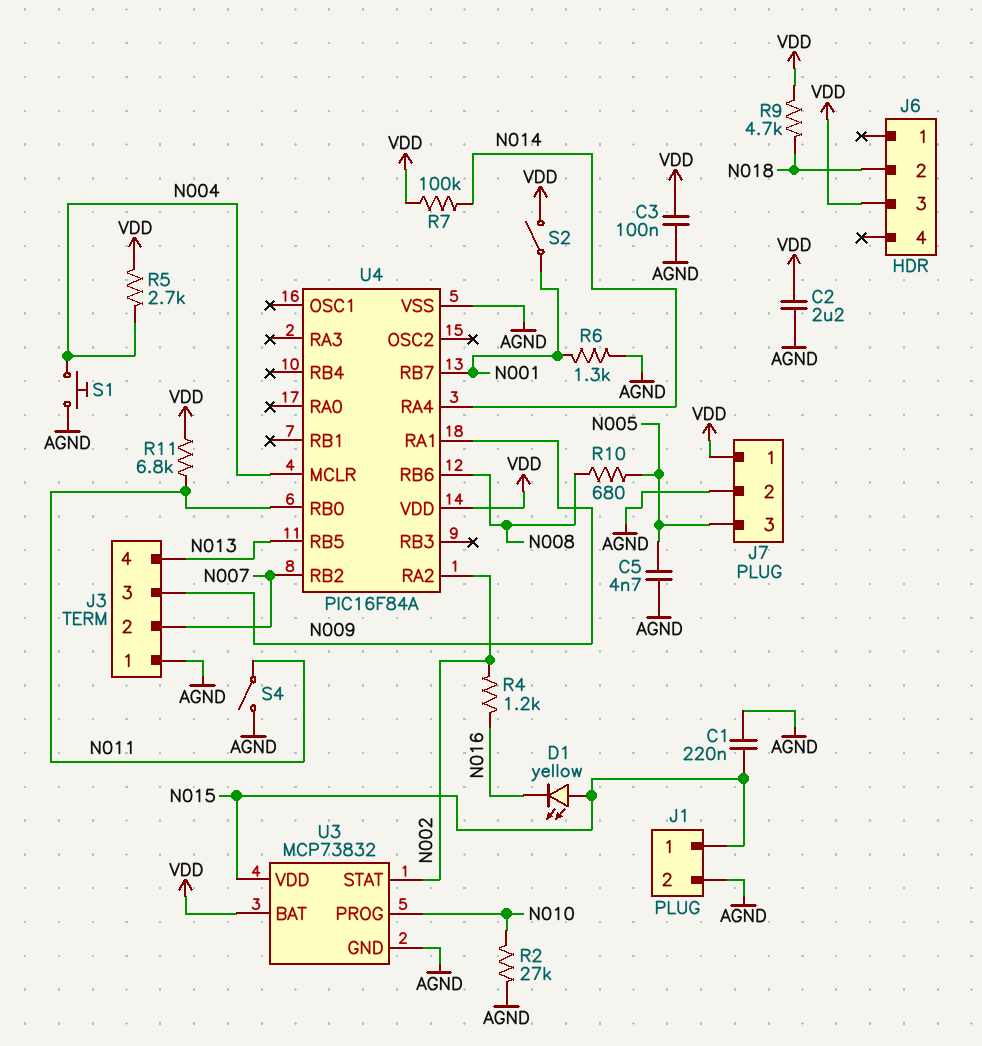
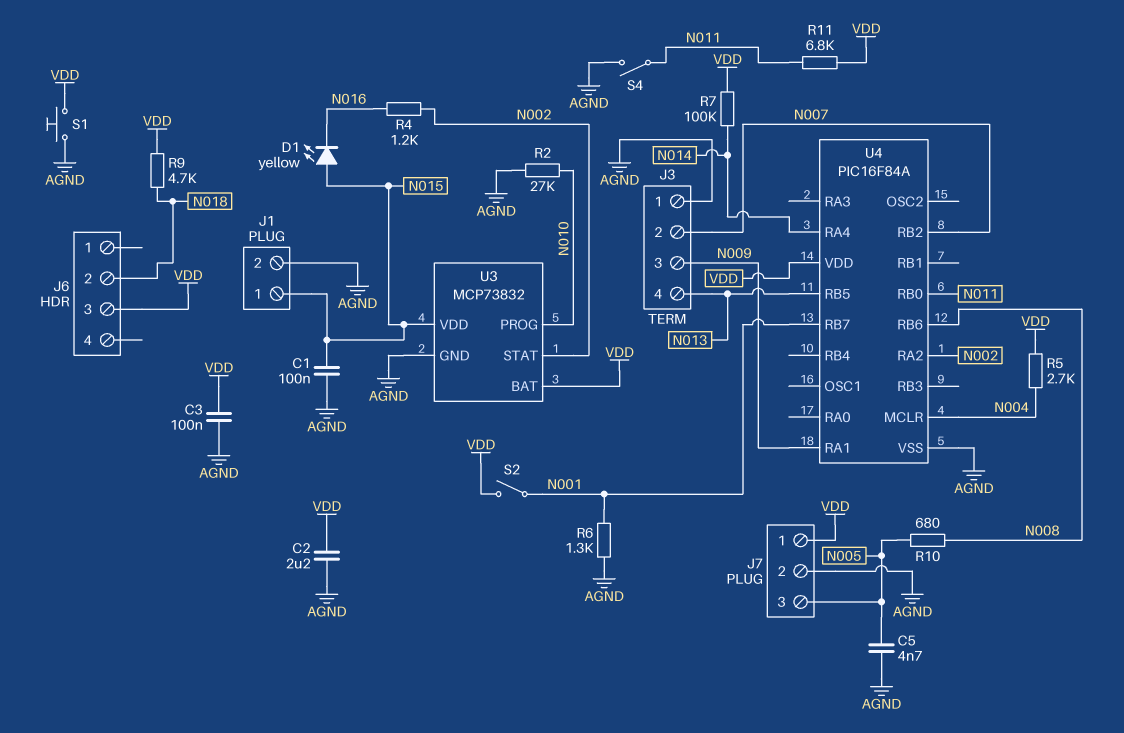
C1: 220nF (AGND, N015) -> 100nF (AGND, N015)
S1: button (AGND, N004) -> button (AGND, VDD)

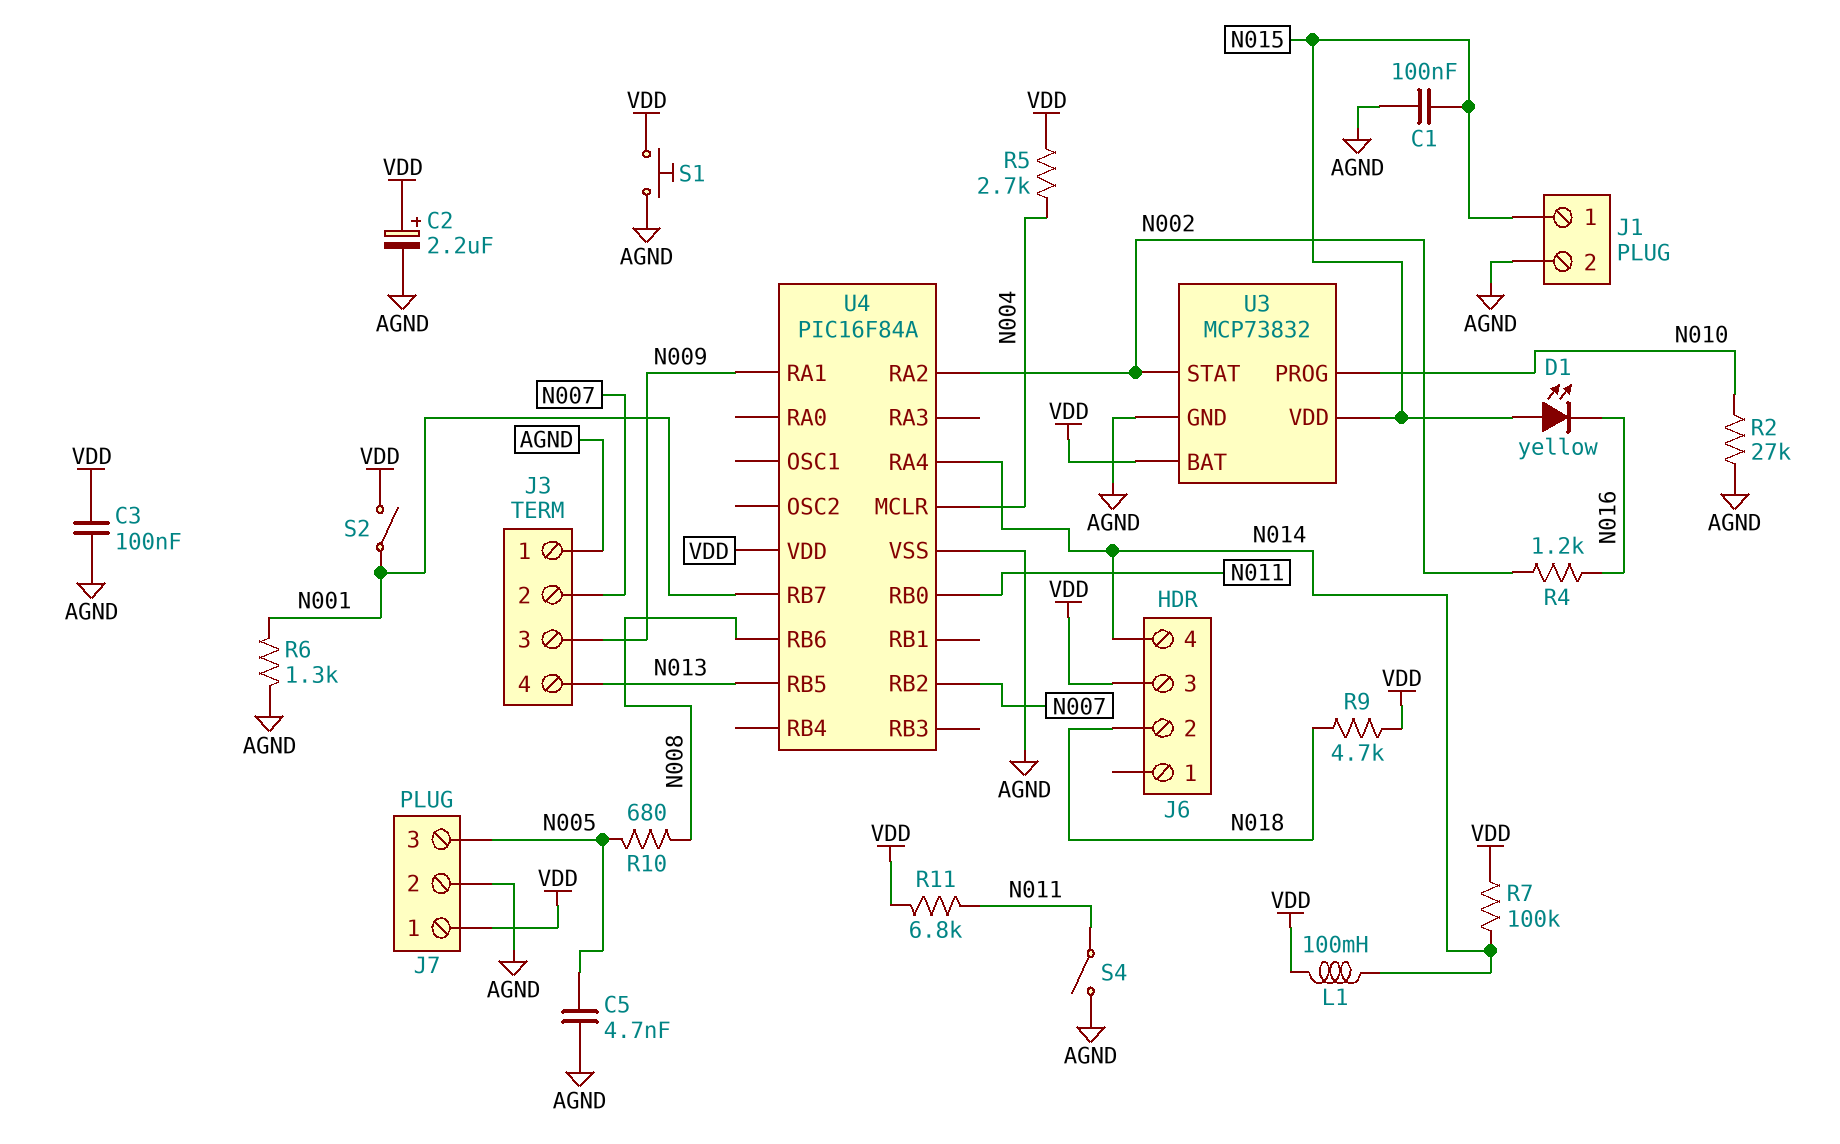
C2: 2.2uF (AGND, VDD) -> 2.2uF (plus VDD, minus AGND)
J6 pin 4: none -> N014
L1: none -> 100mH (N014, VDD)

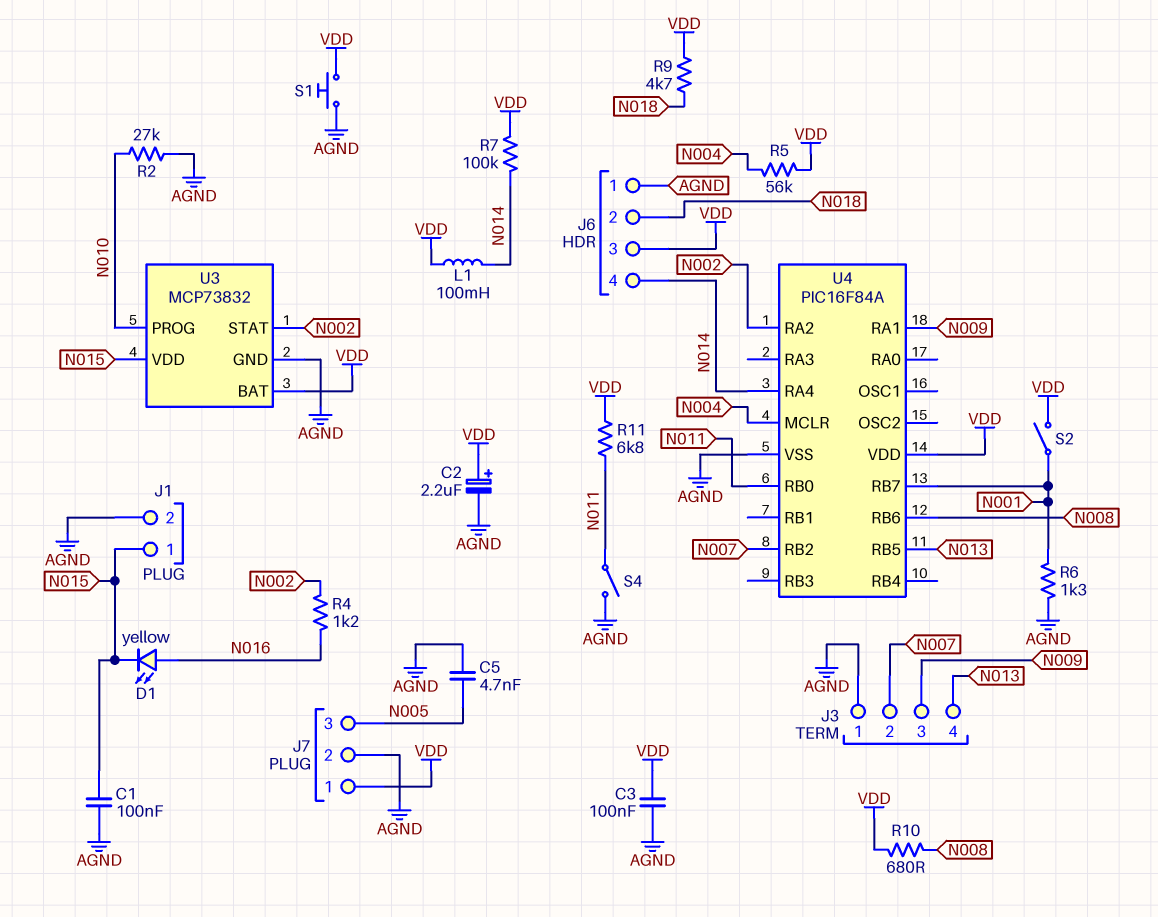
D1: LED yellow (A N015, K N016) -> LED yellow (A N016, K N015)
J6 pin 1: none -> AGND
R5: 2.7k (N004, VDD) -> 56k (N004, VDD)
R10: 680 (N005, N008) -> 680 (N008, VDD)

